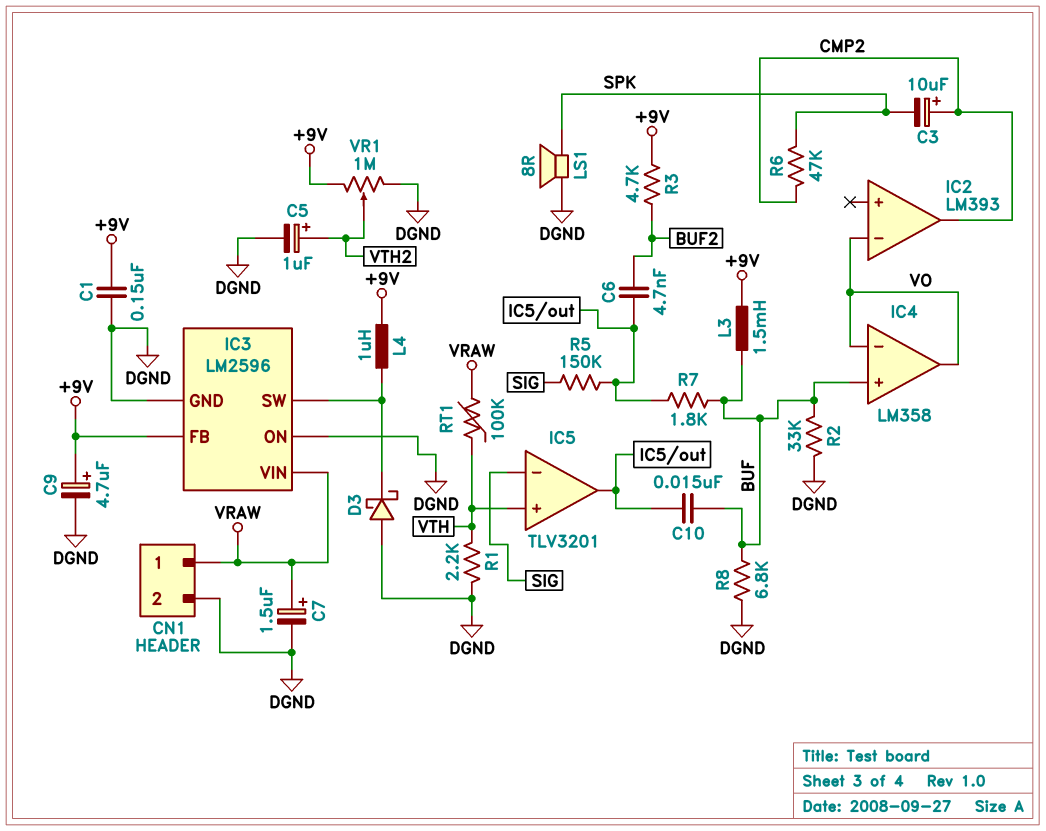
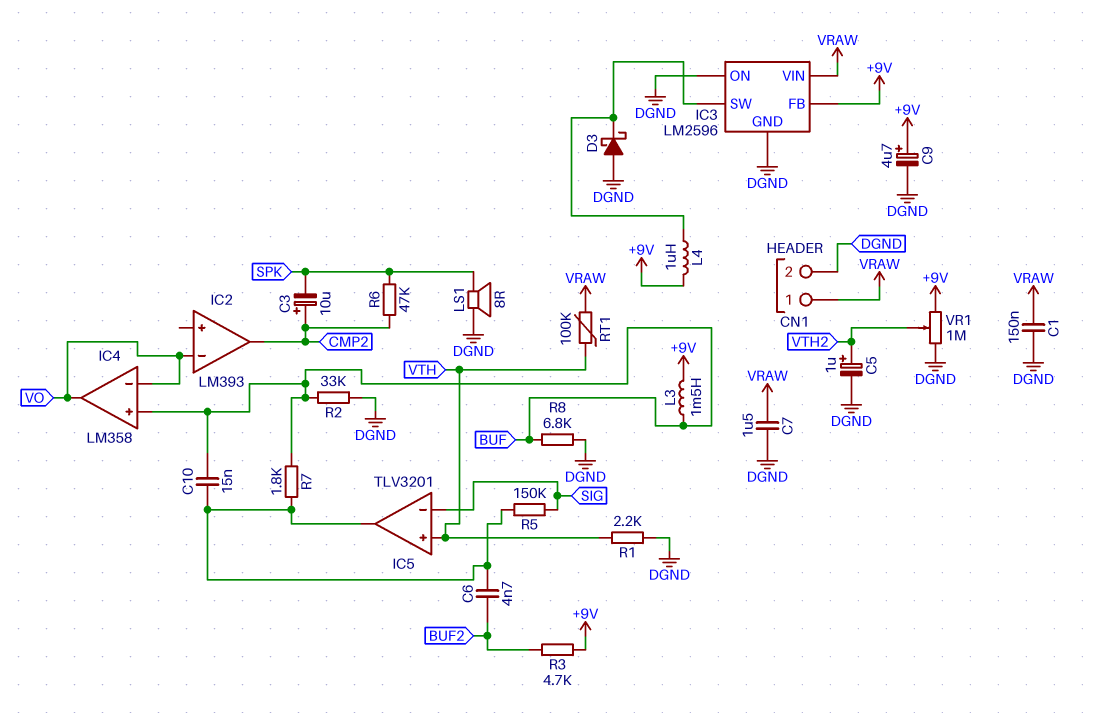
C1: 150nF (+9V, DGND) -> 150nF (DGND, VRAW)
C7: 1.5uF (plus VRAW, minus DGND) -> 1.5uF (DGND, VRAW)

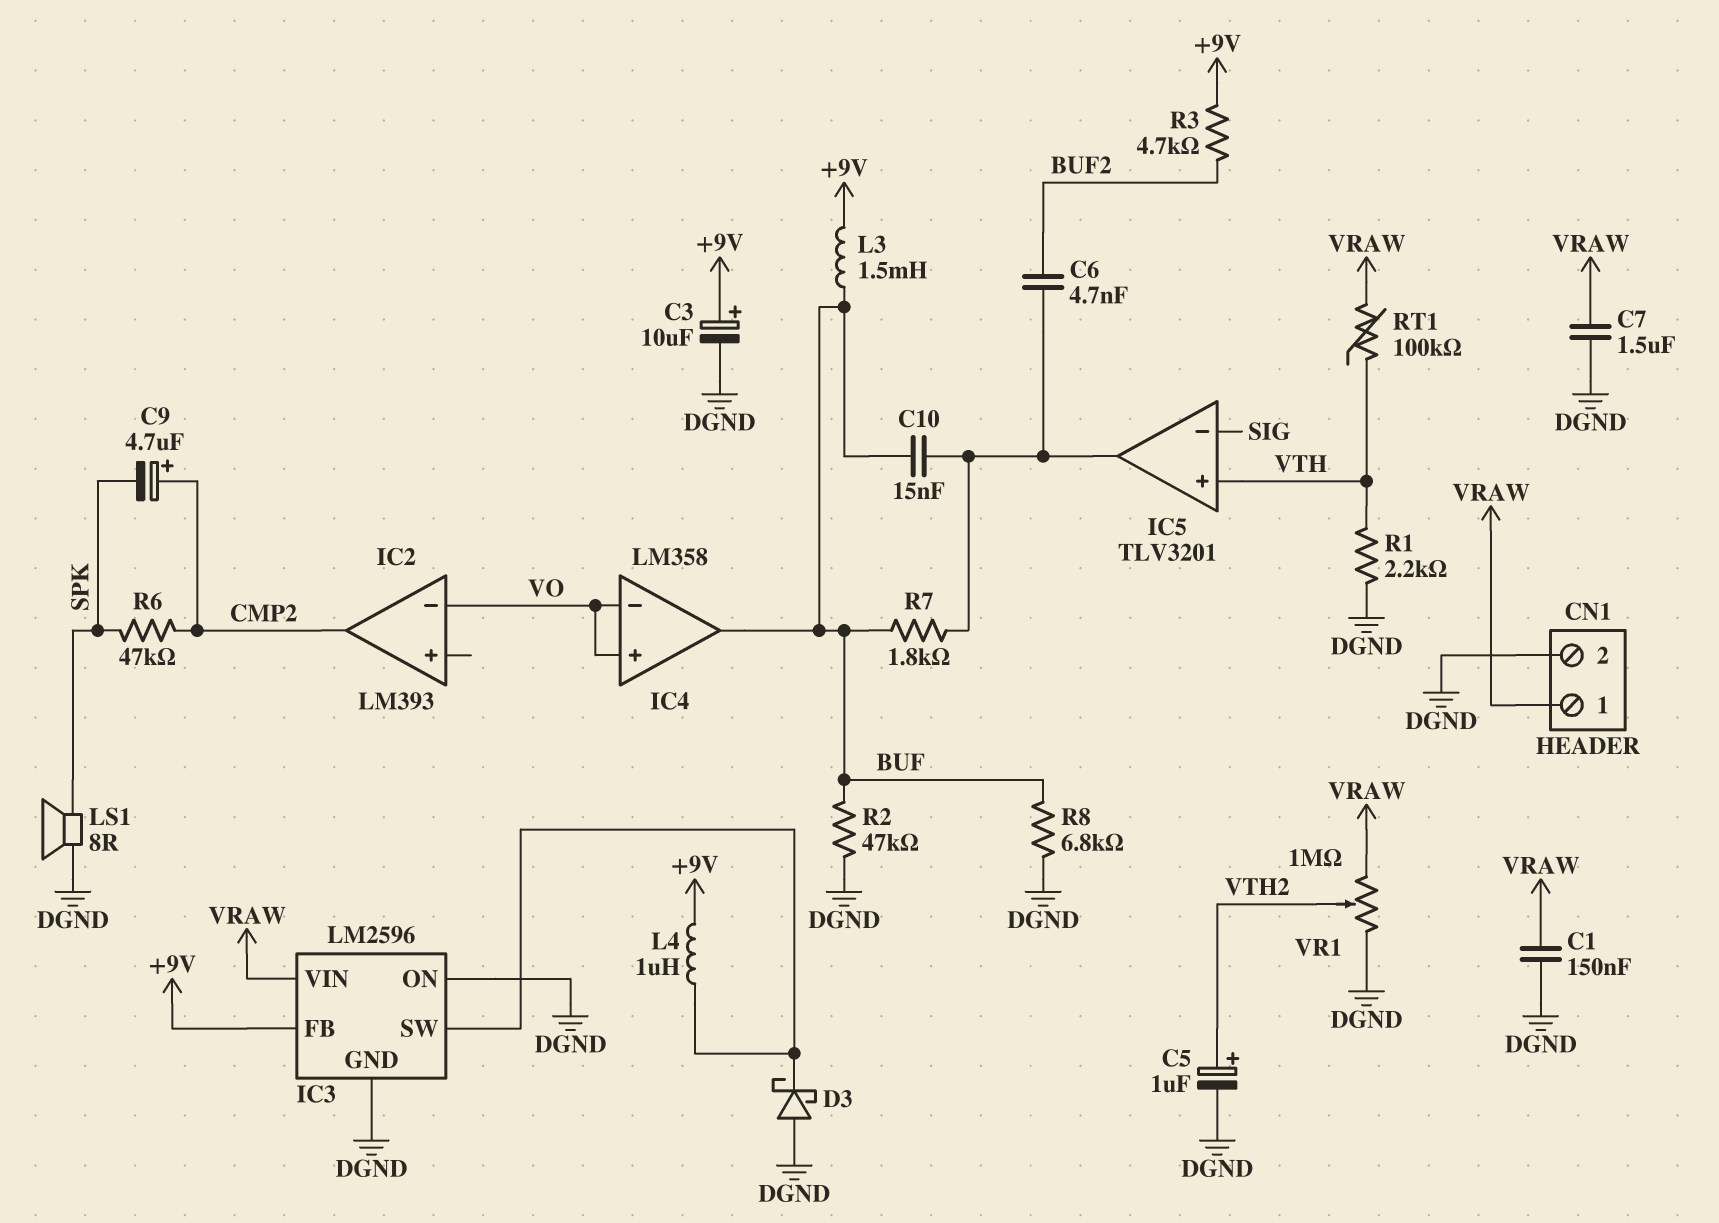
C3: 10uF (plus CMP2, minus SPK) -> 10uF (plus +9V, minus DGND)
C9: 4.7uF (plus +9V, minus DGND) -> 4.7uF (plus CMP2, minus SPK)
IC4 pin in+: BUF -> VO
IC4 pin out: VO -> BUF
R2: 33k (BUF, DGND) -> 47k (BUF, DGND)
R5: 150k (IC5/out, SIG) -> none
VR1: 1M (+9V, DGND, wiper VTH2) -> 1M (DGND, VRAW, wiper VTH2)

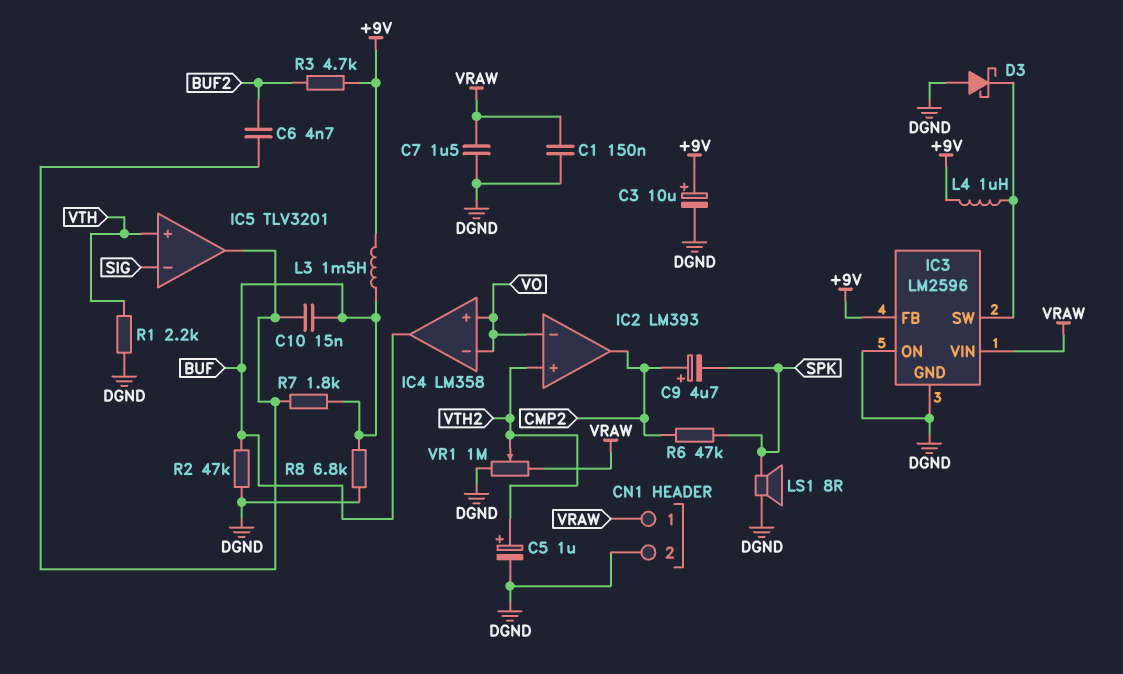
IC2 pin in+: none -> VTH2
RT1: 100k (VRAW, VTH) -> none

